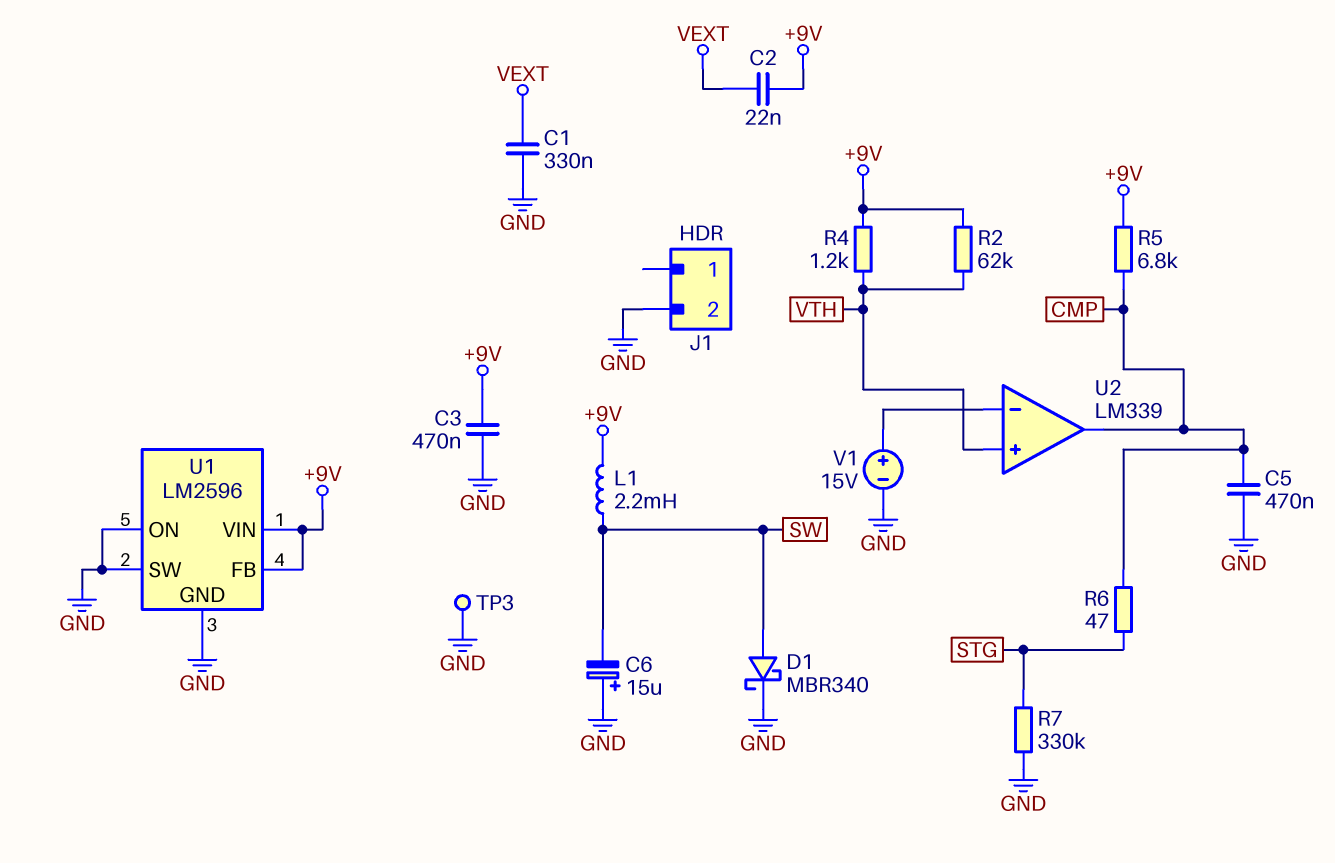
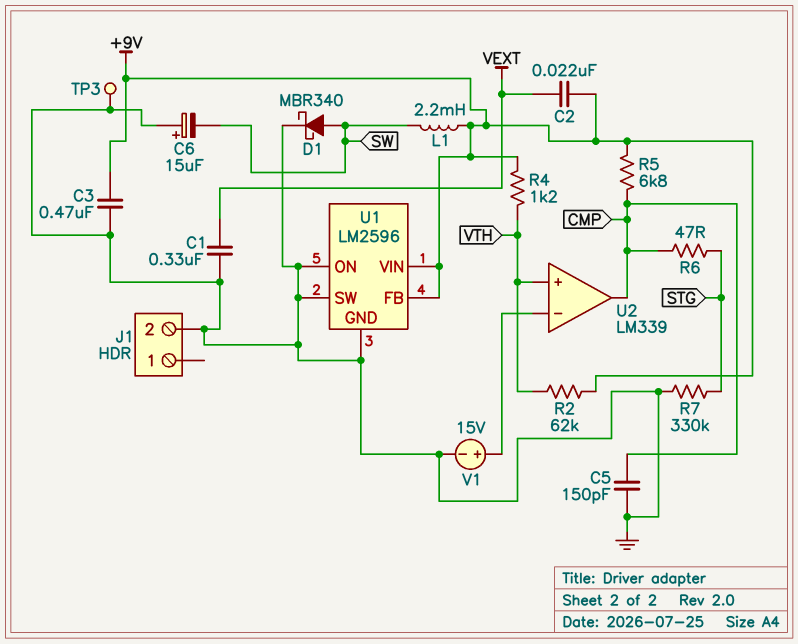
C5: 470nF (CMP, GND) -> 150pF (CMP, GND)

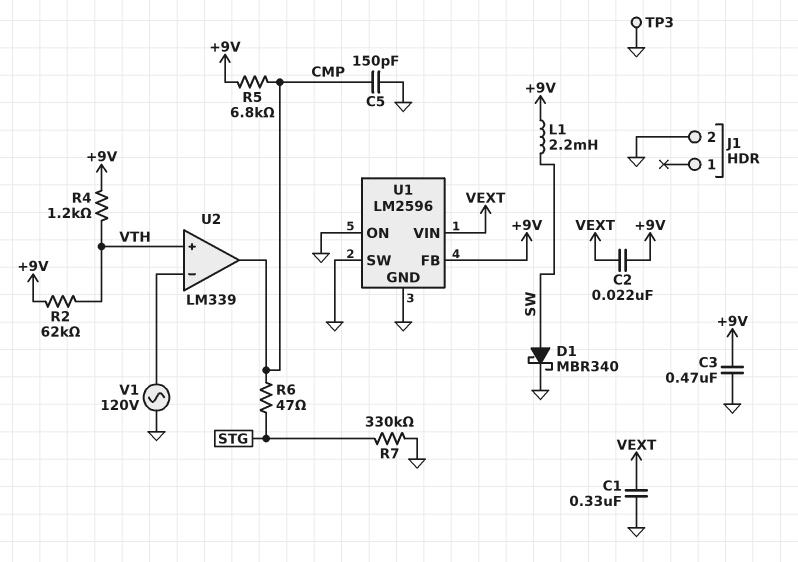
C6: 15uF (plus GND, minus SW) -> none
U1 pin VIN: +9V -> VEXT
V1: 15V (plus U2/in-, minus GND) -> AC 120V (GND, U2/in-)

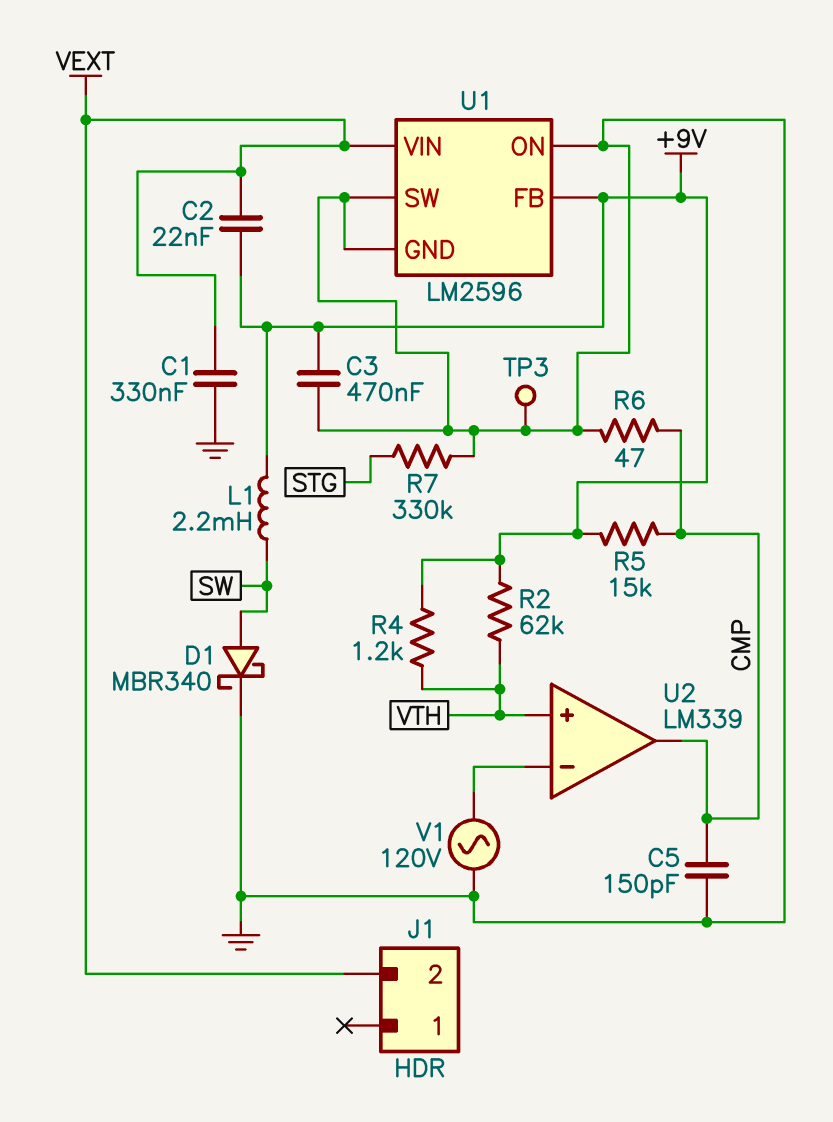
J1 pin 2: GND -> VEXT
R5: 6.8k (+9V, CMP) -> 15k (+9V, CMP)
R6: 47 (CMP, STG) -> 47 (CMP, GND)

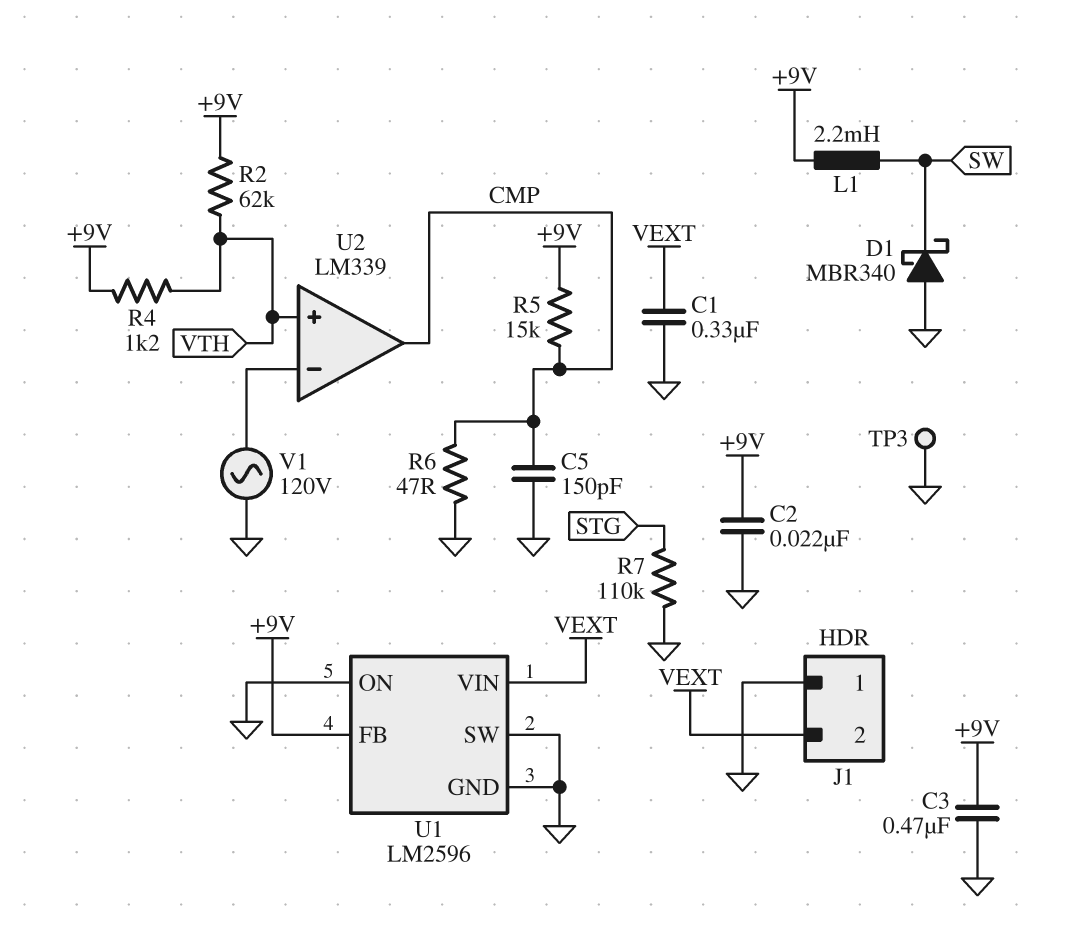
C2: 22nF (+9V, VEXT) -> 22nF (+9V, GND)
D1: schottky MBR340 (A SW, K GND) -> schottky MBR340 (A GND, K SW)
J1 pin 1: none -> GND
R7: 330k (GND, STG) -> 110k (GND, STG)

